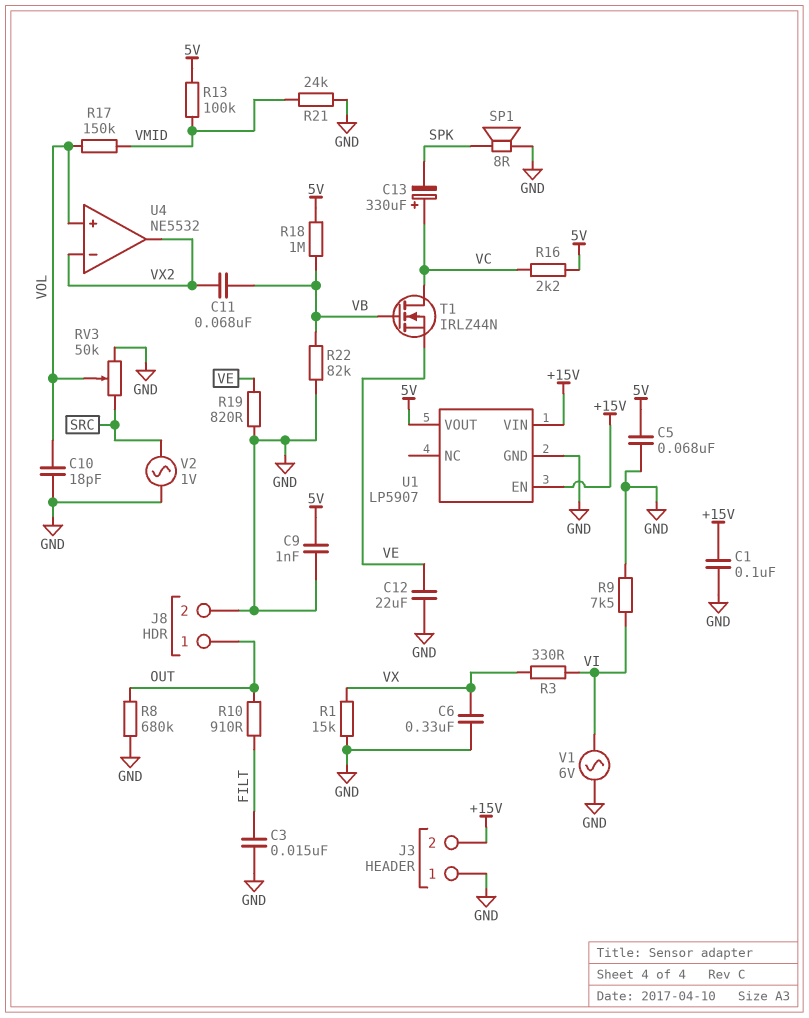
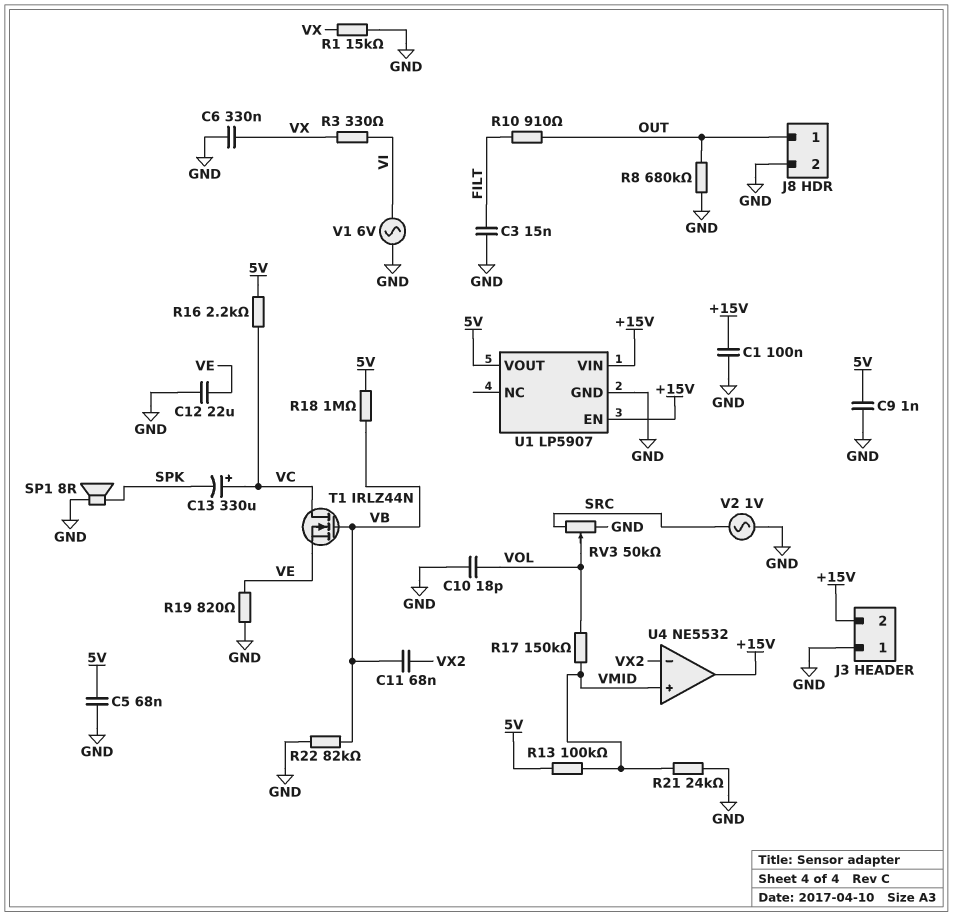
R9: 7.5k (GND, VI) -> none
U4 pin in+: VOL -> VMID
U4 pin out: VX2 -> +15V

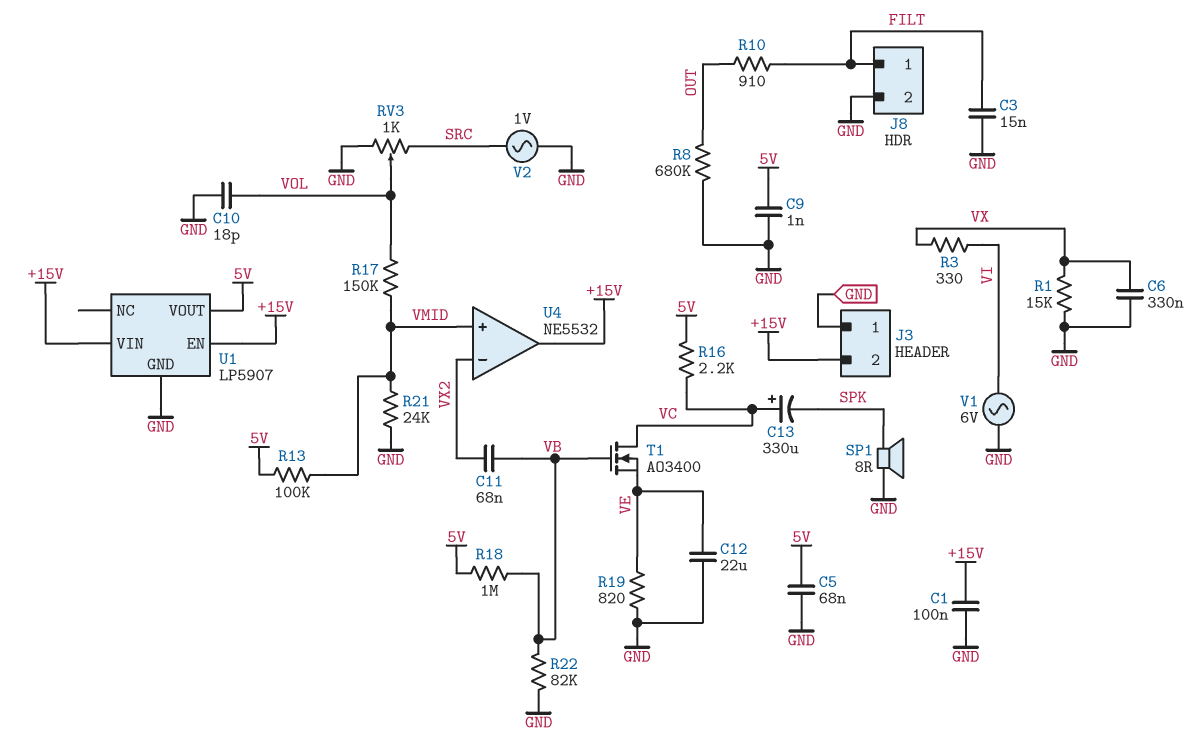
J8 pin 1: OUT -> FILT
RV3: 50k (GND, SRC, wiper VOL) -> 1k (GND, SRC, wiper VOL)
T1: NMOS IRLZ44N (G VB, D VC, S VE) -> NMOS AO3400 (G VB, D VC, S VE)

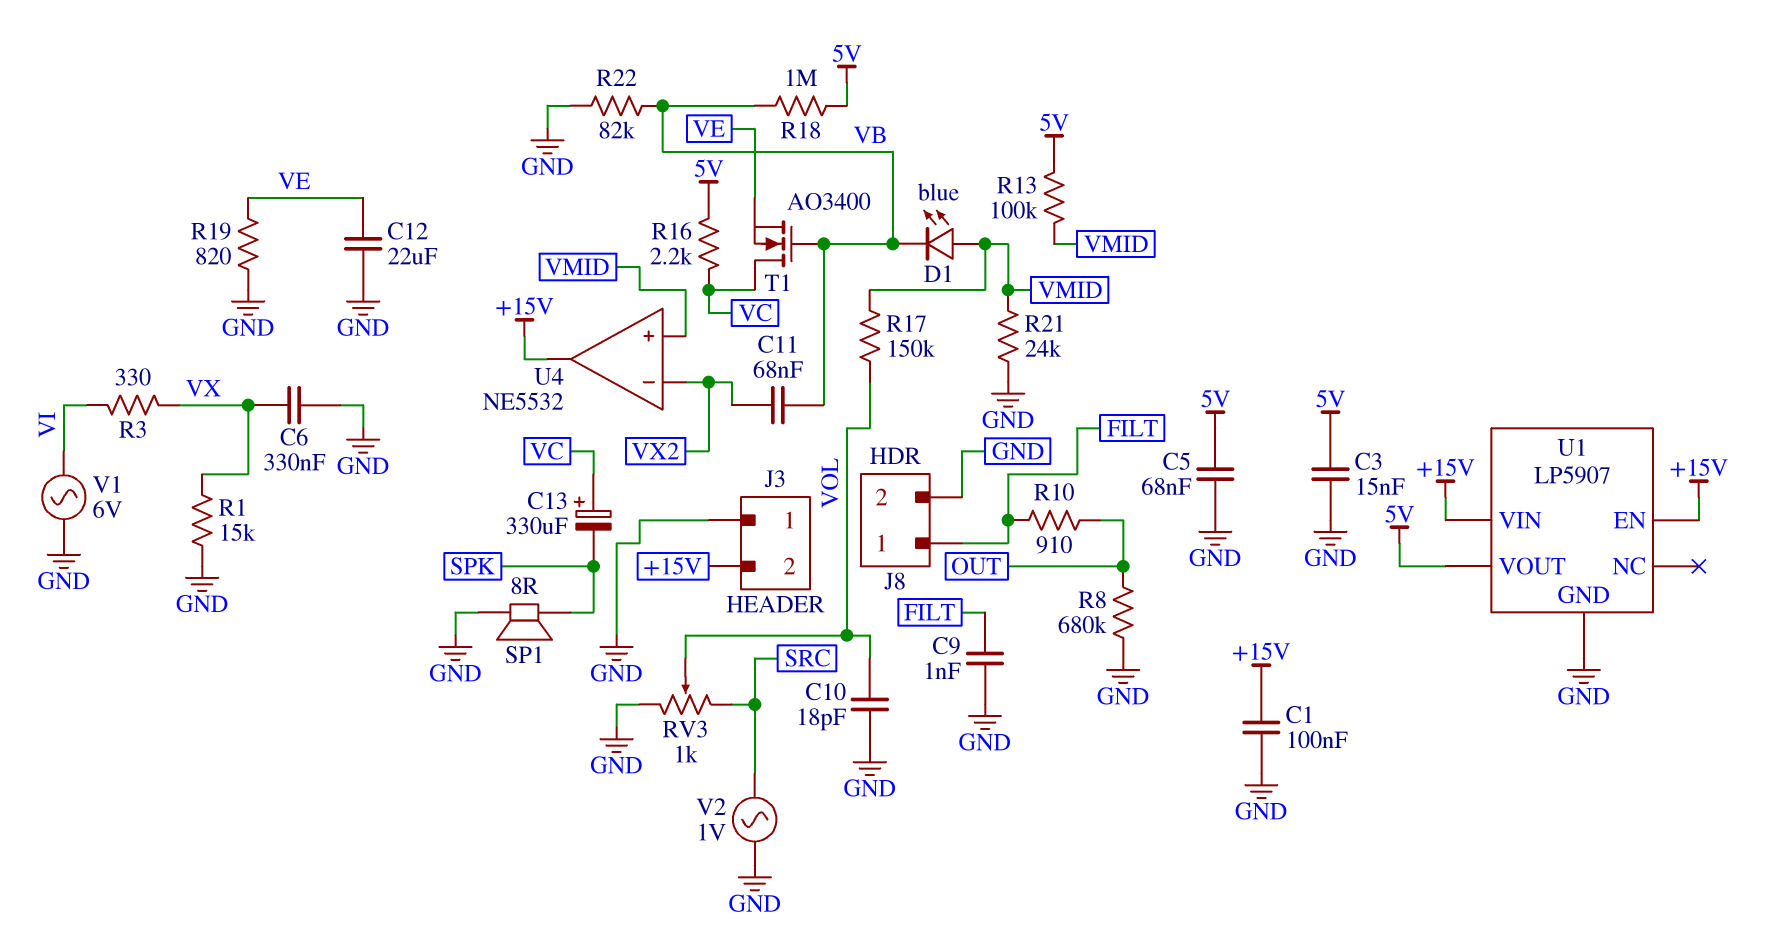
C3: 15nF (FILT, GND) -> 15nF (5V, GND)
C9: 1nF (5V, GND) -> 1nF (FILT, GND)
D1: none -> LED blue (A VMID, K VB)

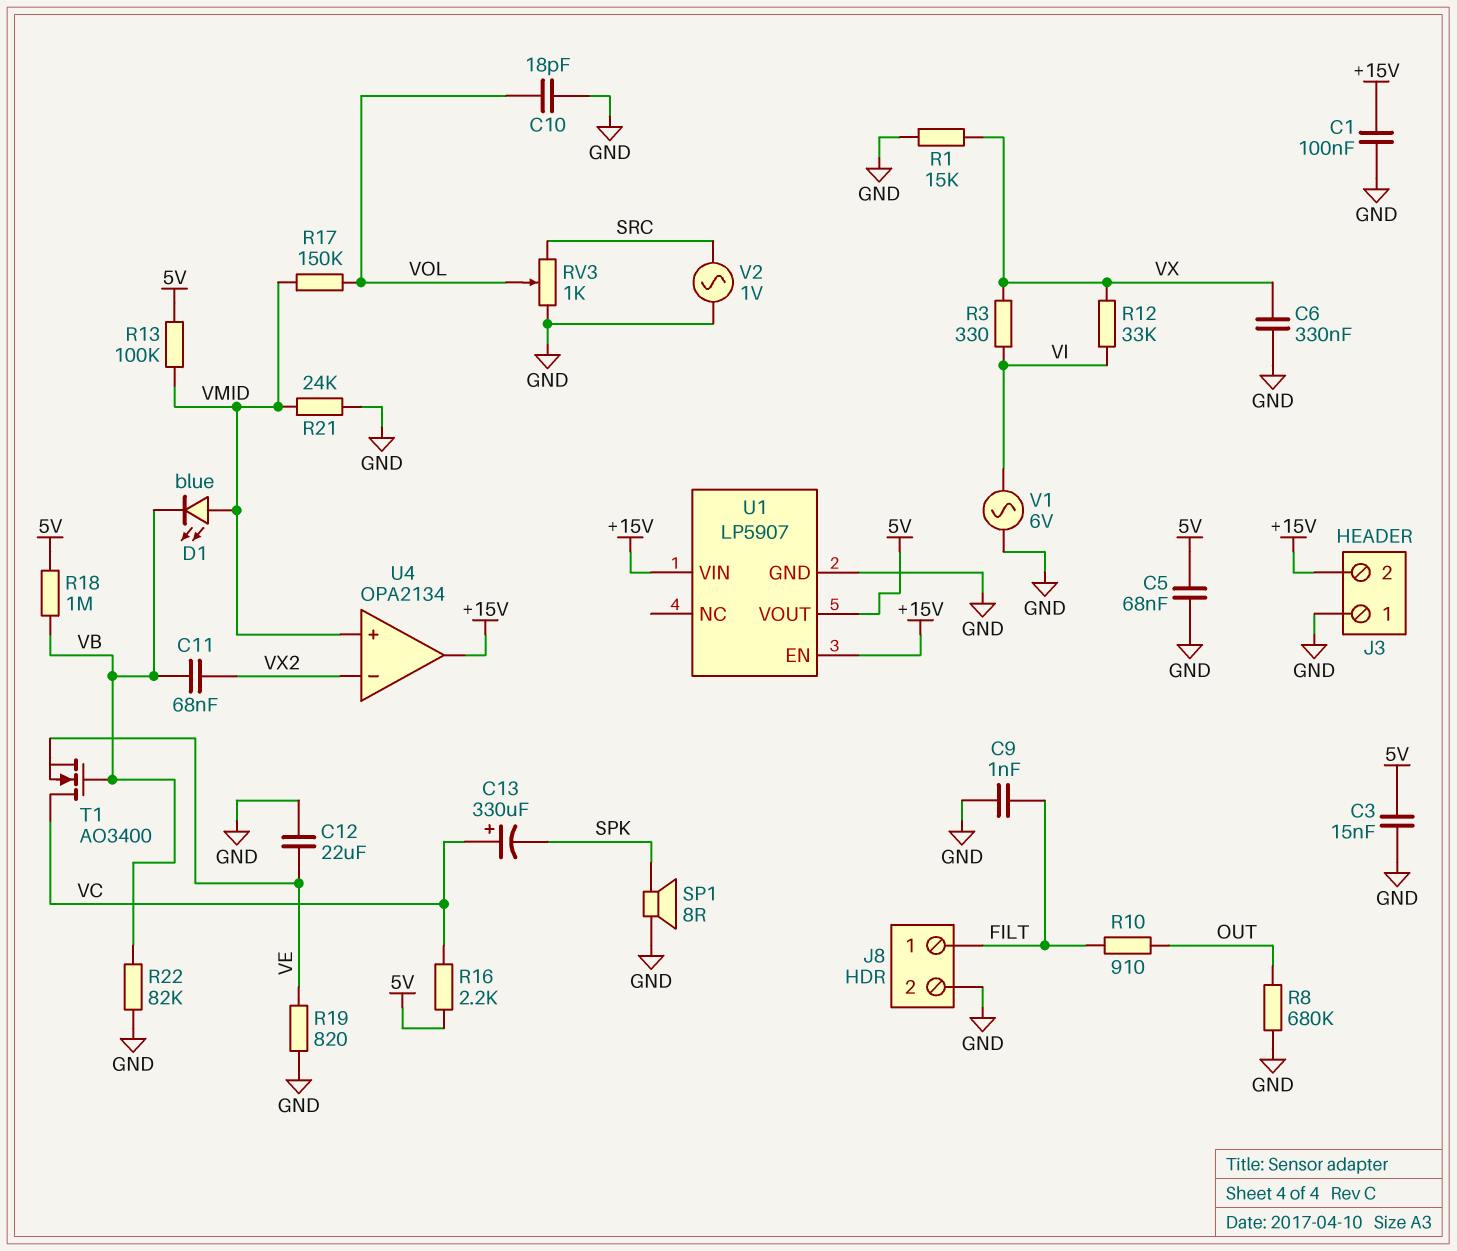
R12: none -> 33k (VI, VX)
U4: NE5532 -> OPA2134

